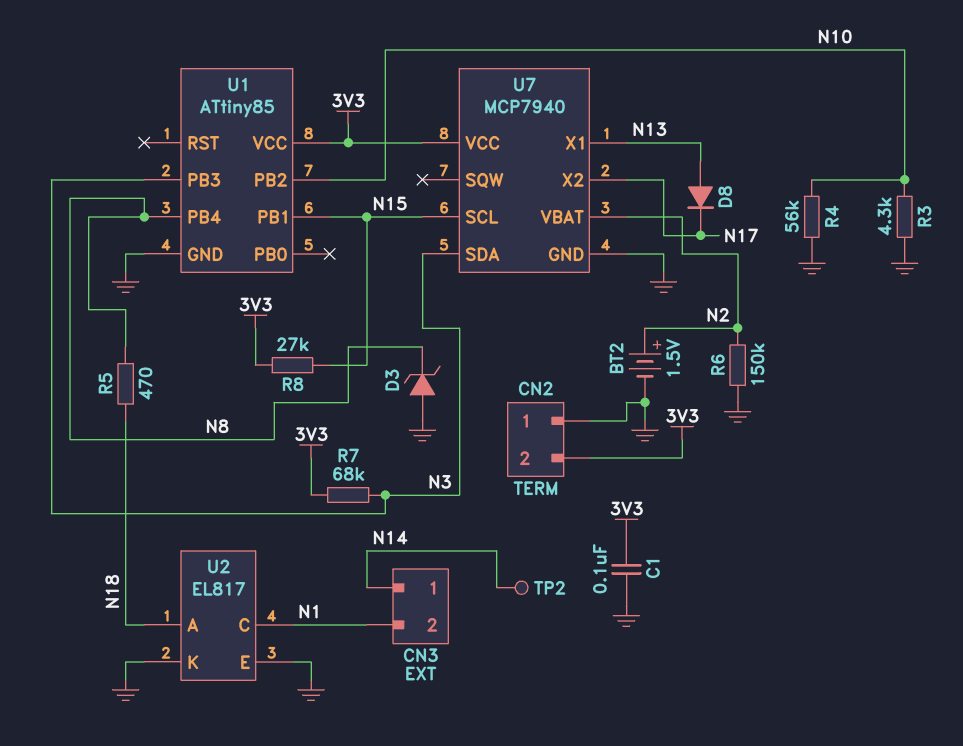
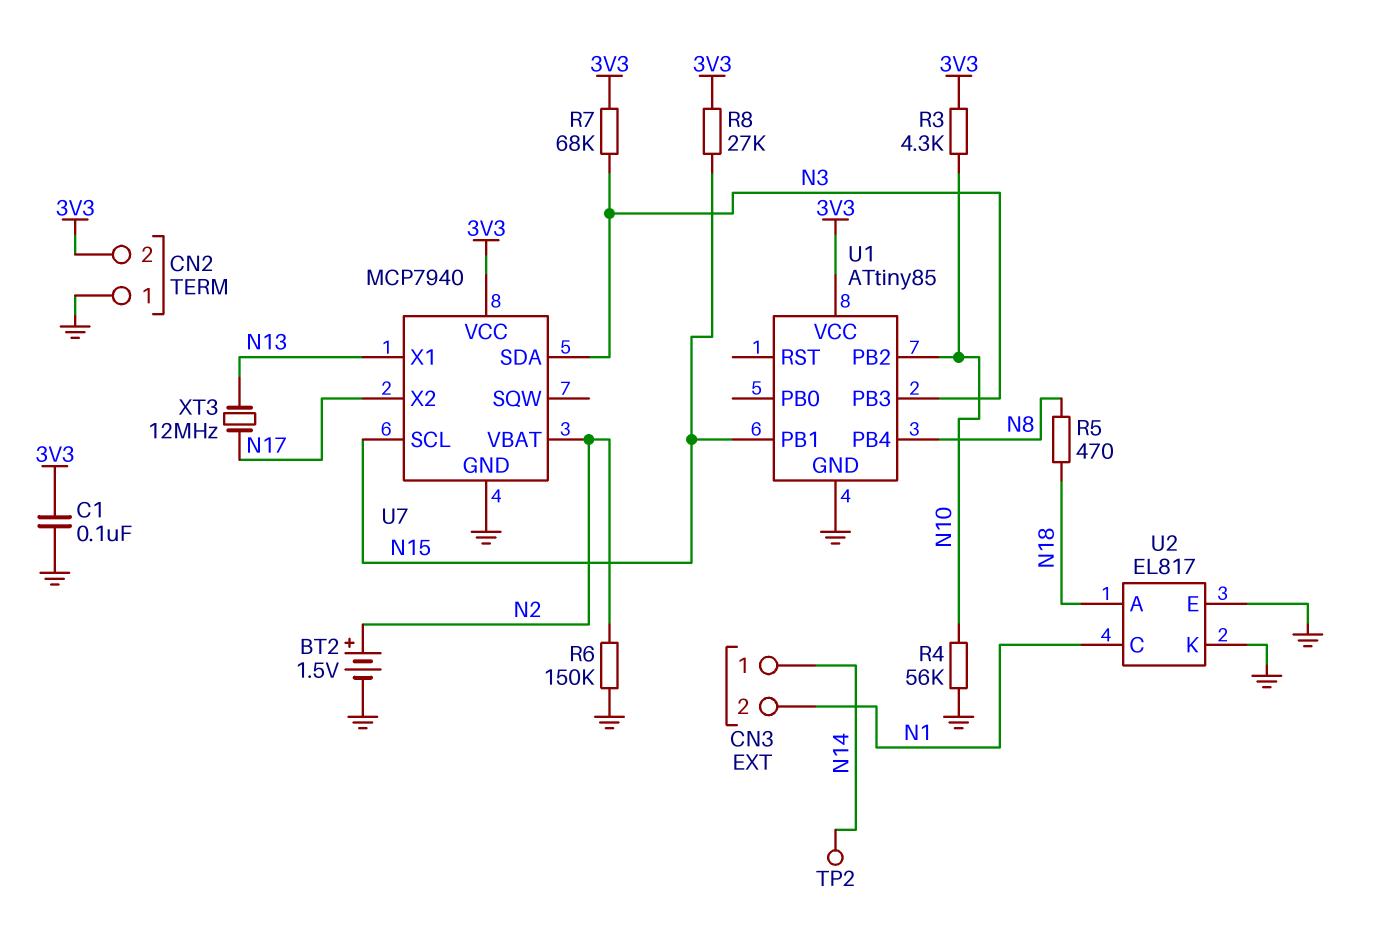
D3: zener (A GND, K N8) -> none
D8: diode (A N13, K N17) -> none
R3: 4.3k (GND, N10) -> 4.3k (3V3, N10)
XT3: none -> 12MHz (N13, N17)

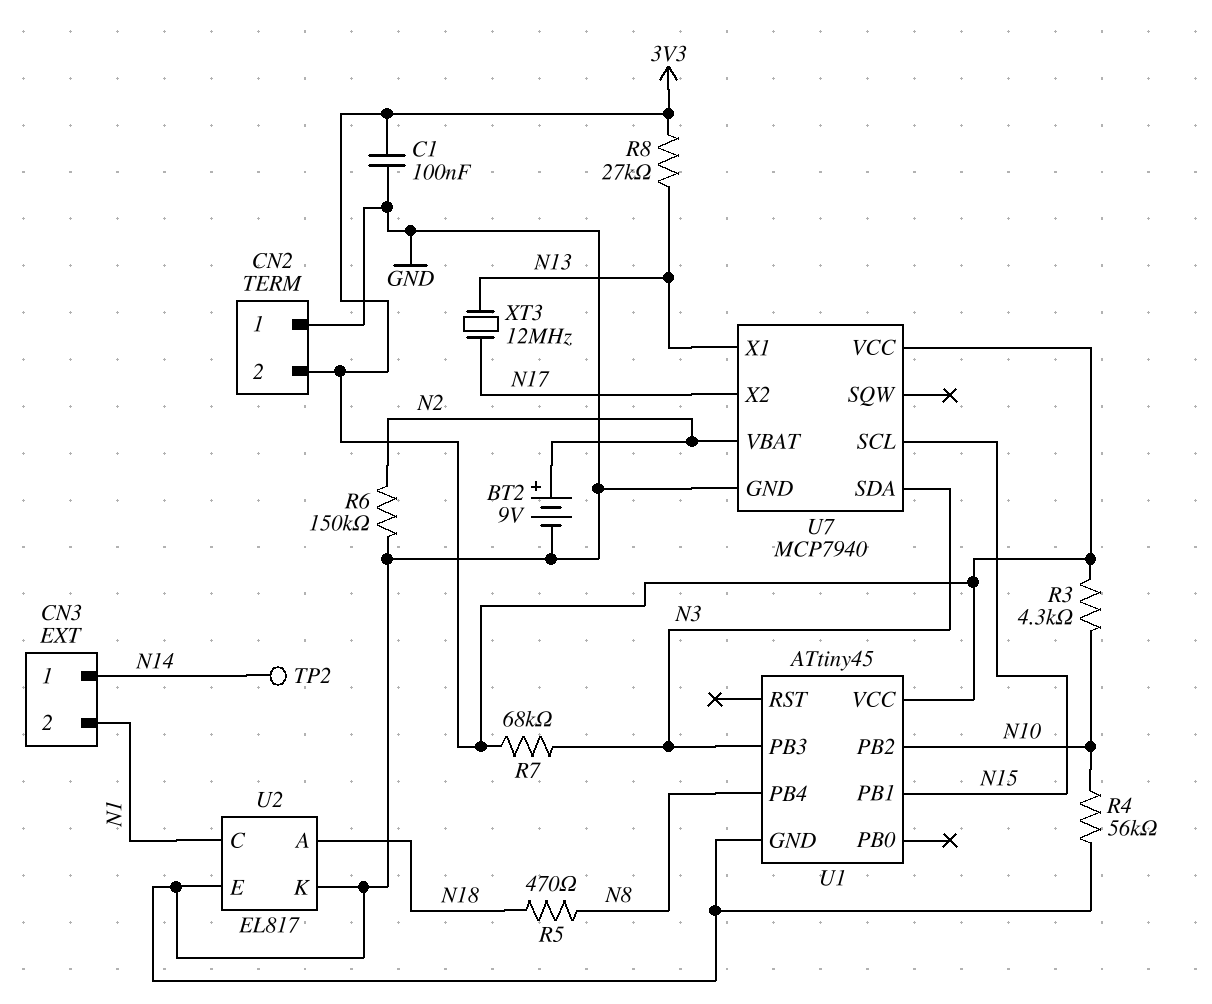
BT2: 1.5V (plus N2, minus GND) -> 9V (plus N2, minus GND)
R8: 27k (3V3, N15) -> 27k (3V3, N13)
U1: ATtiny85 -> ATtiny45

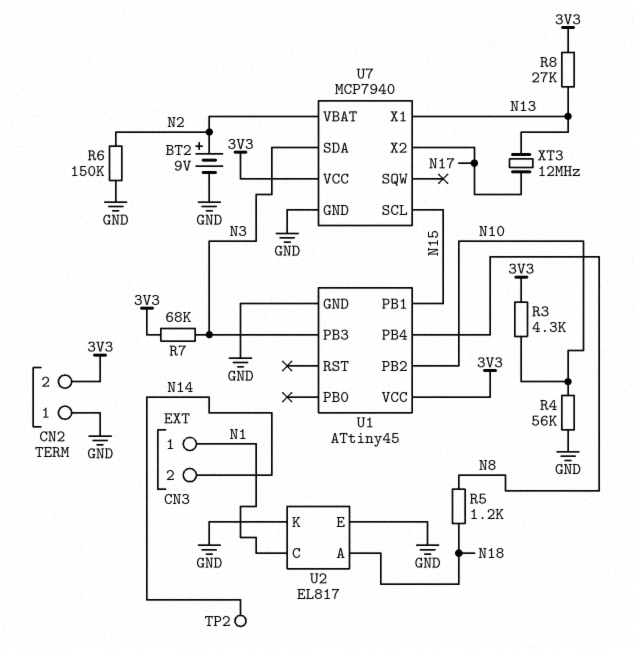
C1: 100nF (3V3, GND) -> none
CN3 pin 1: N14 -> N1
CN3 pin 2: N1 -> N14
R5: 470 (N8, N18) -> 1.2k (N8, N18)

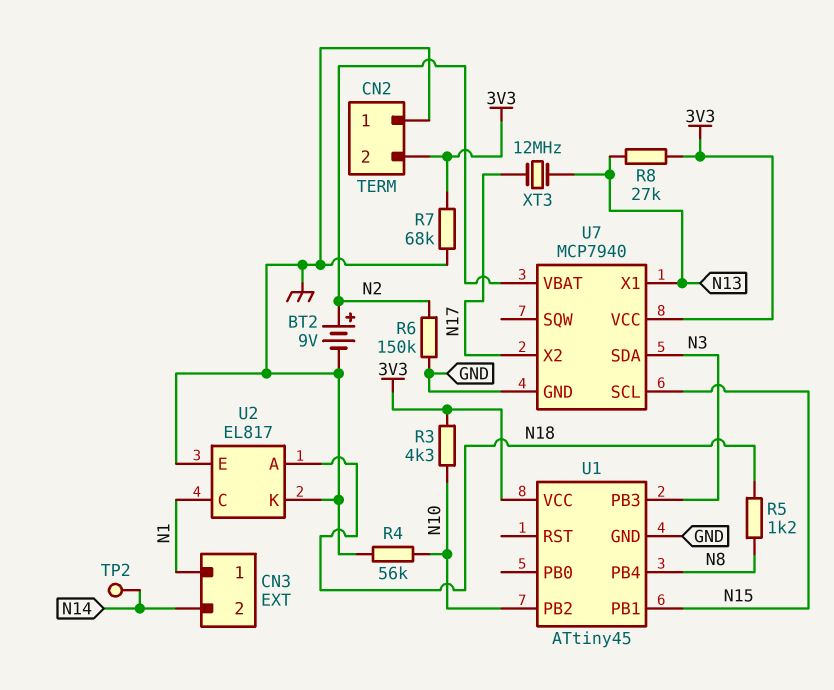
R7: 68k (3V3, N3) -> 68k (3V3, GND)

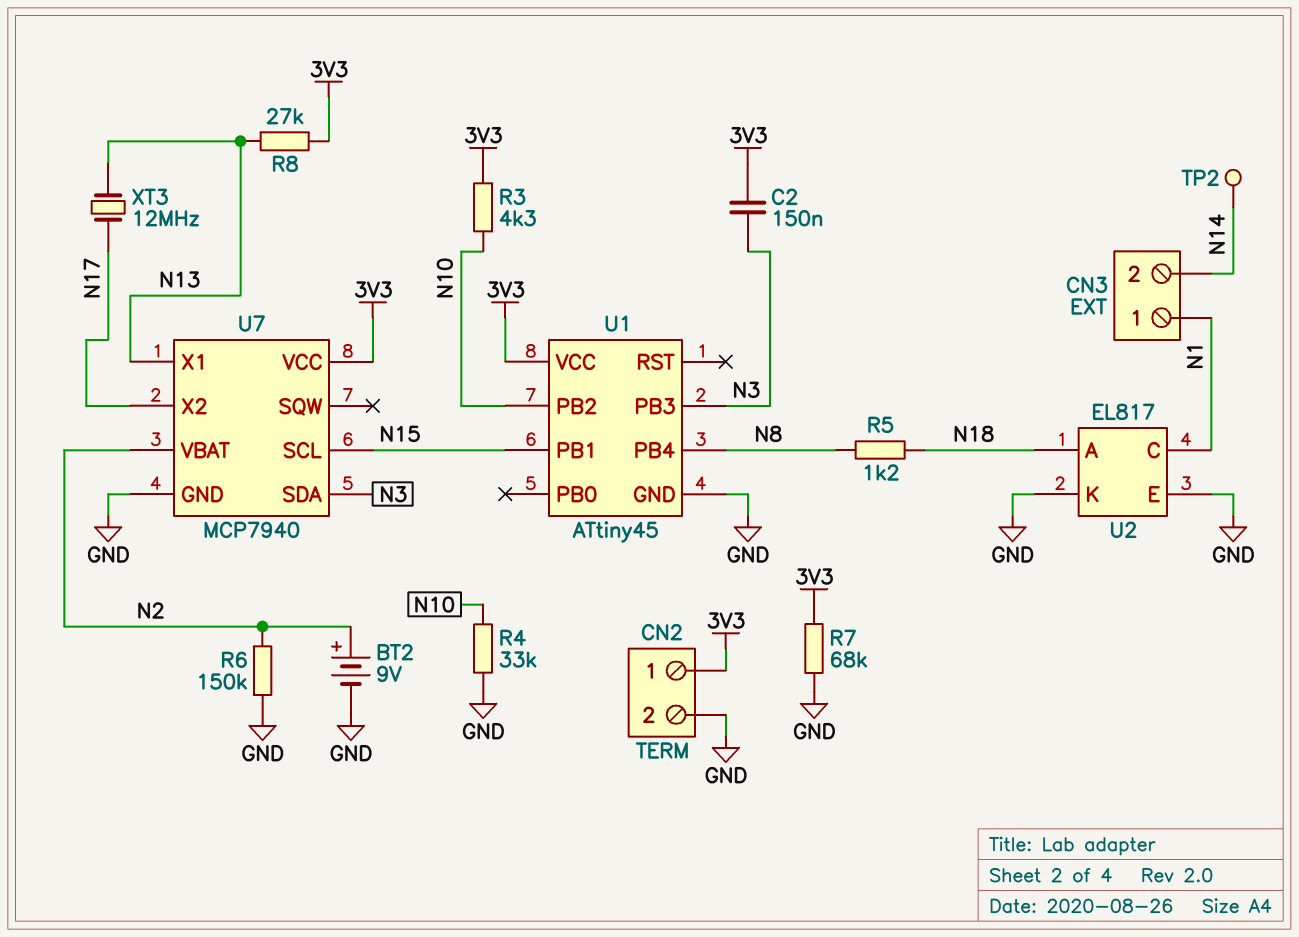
C2: none -> 150nF (3V3, N3)
CN2 pin 1: GND -> 3V3
CN2 pin 2: 3V3 -> GND
R4: 56k (GND, N10) -> 33k (GND, N10)

